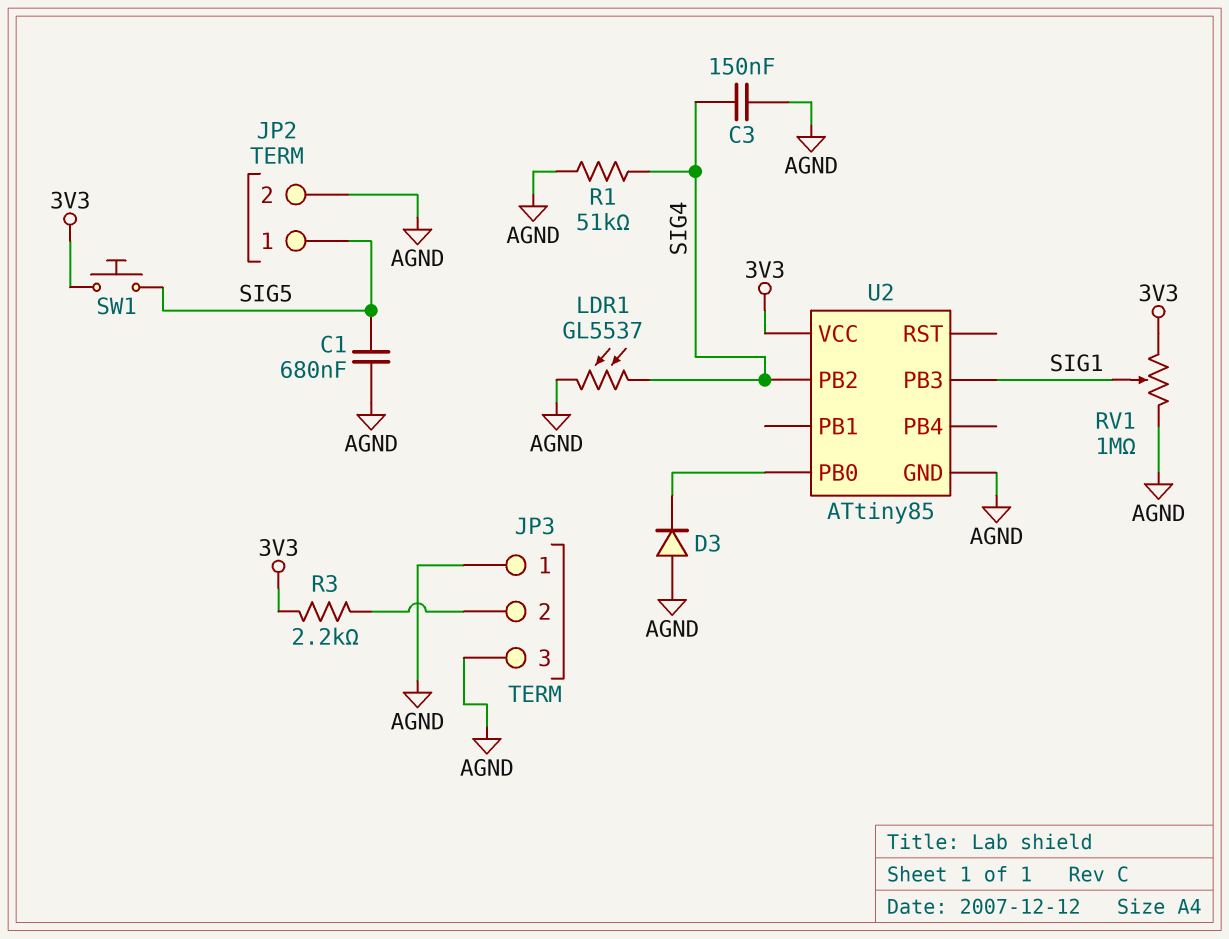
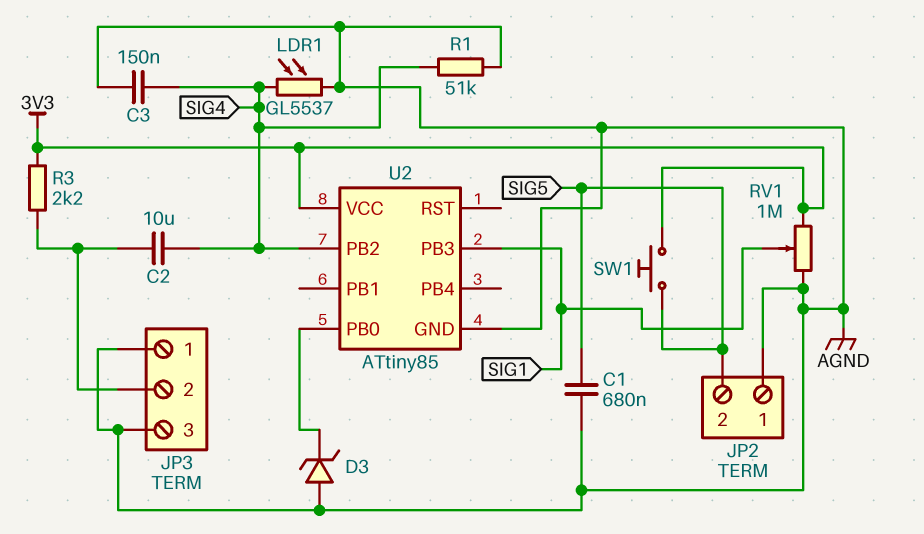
C2: none -> 10uF (JP3/2, SIG4)
D3: diode (A AGND, K U2/PB0) -> zener (A AGND, K U2/PB0)
JP2 pin 1: SIG5 -> AGND
JP2 pin 2: AGND -> SIG5

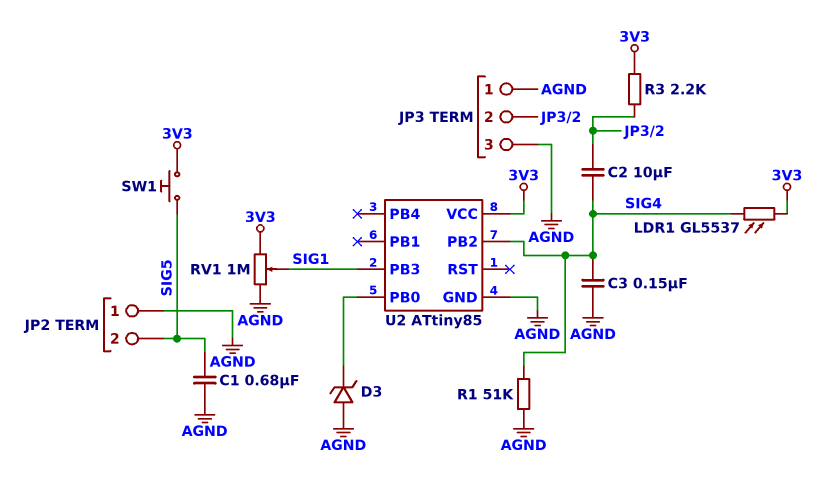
LDR1: GL5537 (AGND, SIG4) -> GL5537 (3V3, SIG4)

